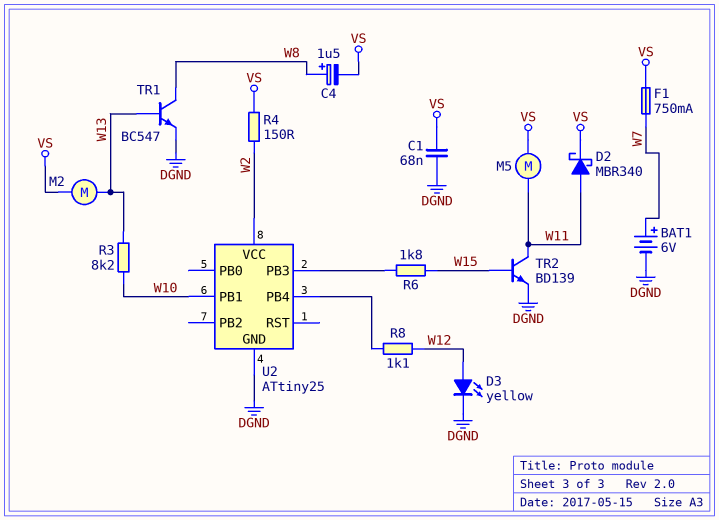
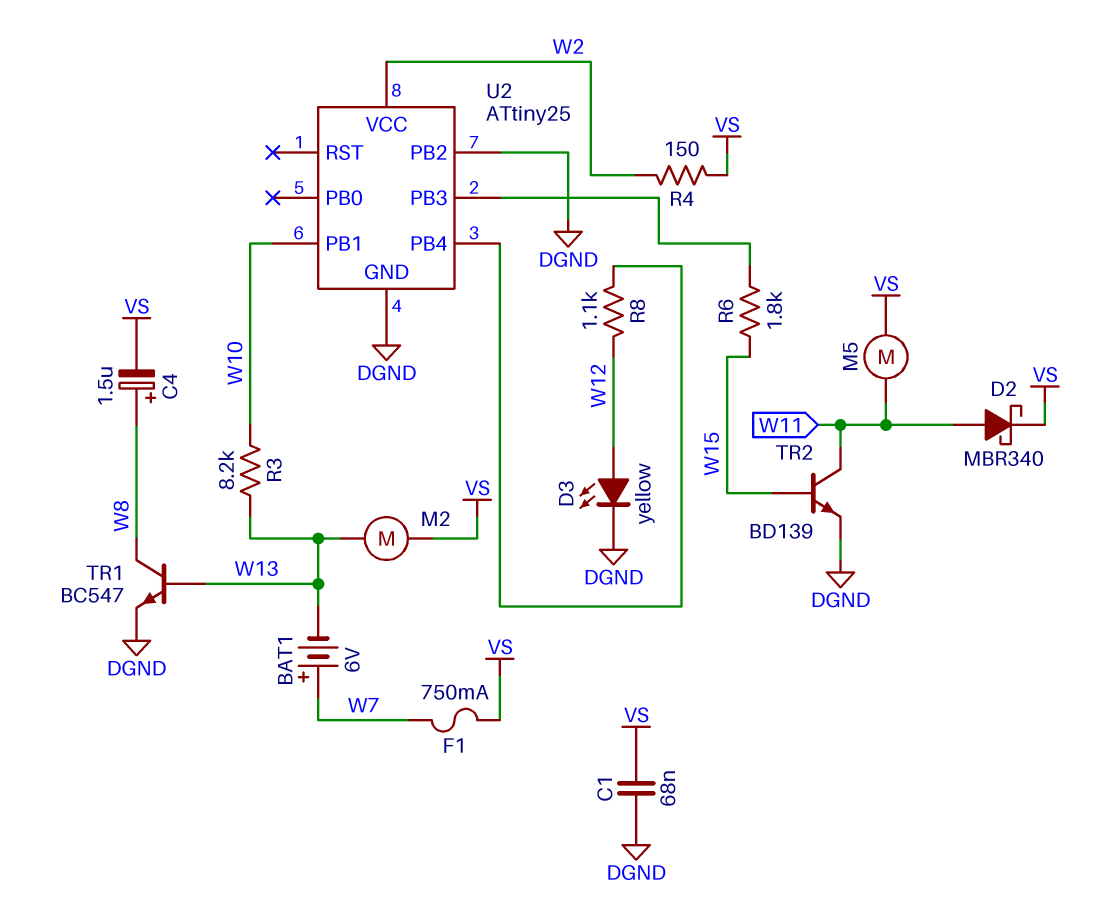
BAT1: 6V (plus W7, minus DGND) -> 6V (plus W7, minus W13)
U2 pin PB2: none -> DGND

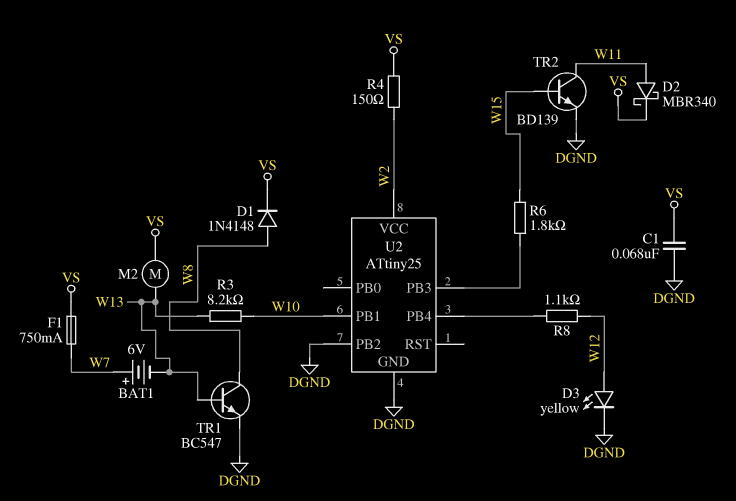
C4: 1.5uF (plus W8, minus VS) -> none
D1: none -> diode 1N4148 (A W8, K VS)
M5: motor (VS, W11) -> none

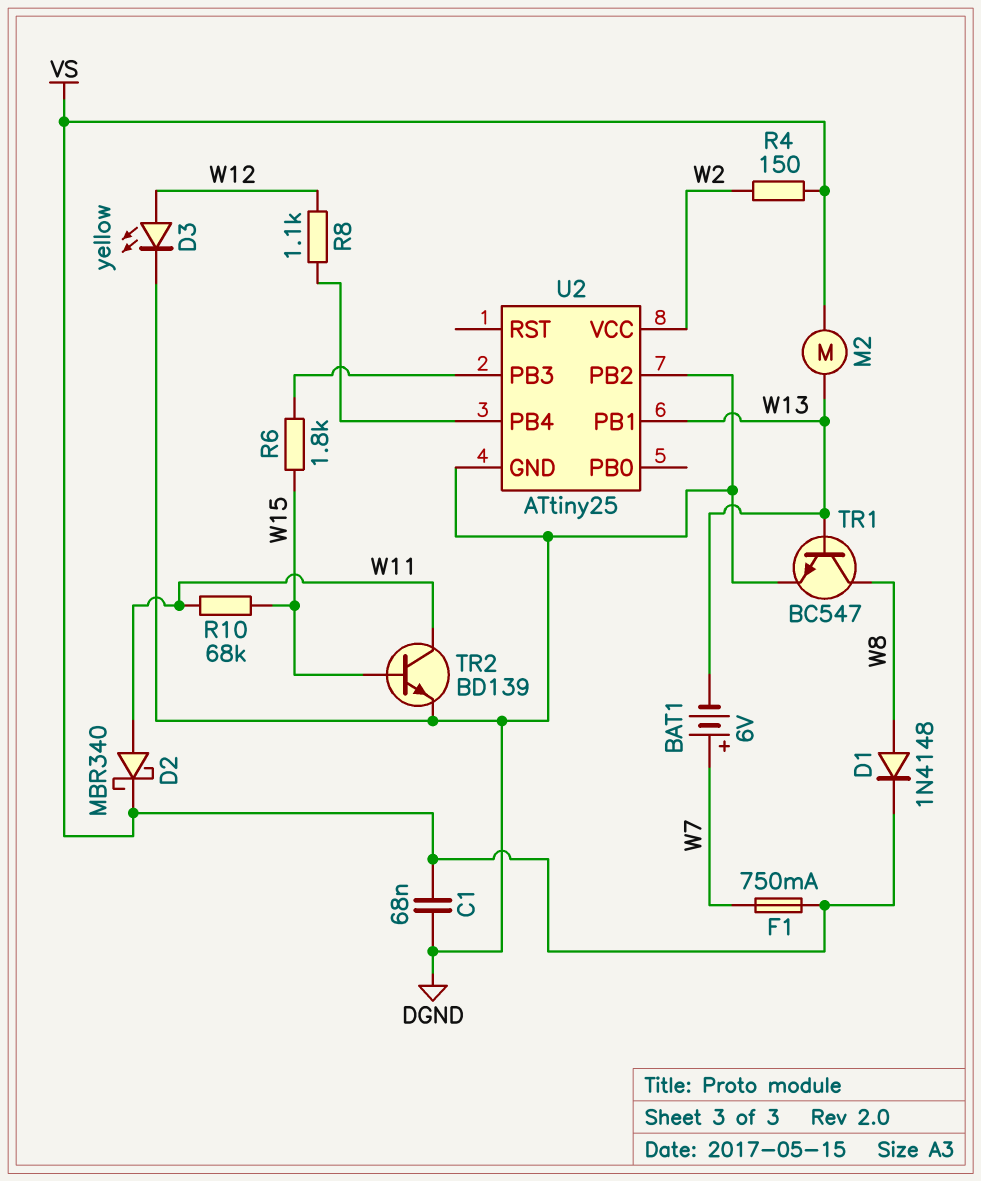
R3: 8.2k (W10, W13) -> none
R10: none -> 68k (W11, W15)
U2 pin PB1: W10 -> W13

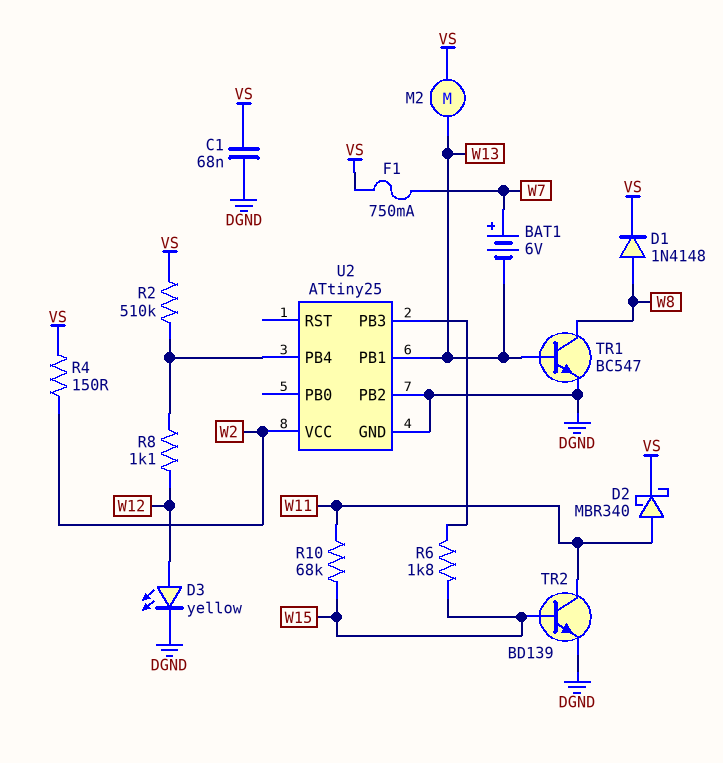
R2: none -> 510k (U2/PB4, VS)

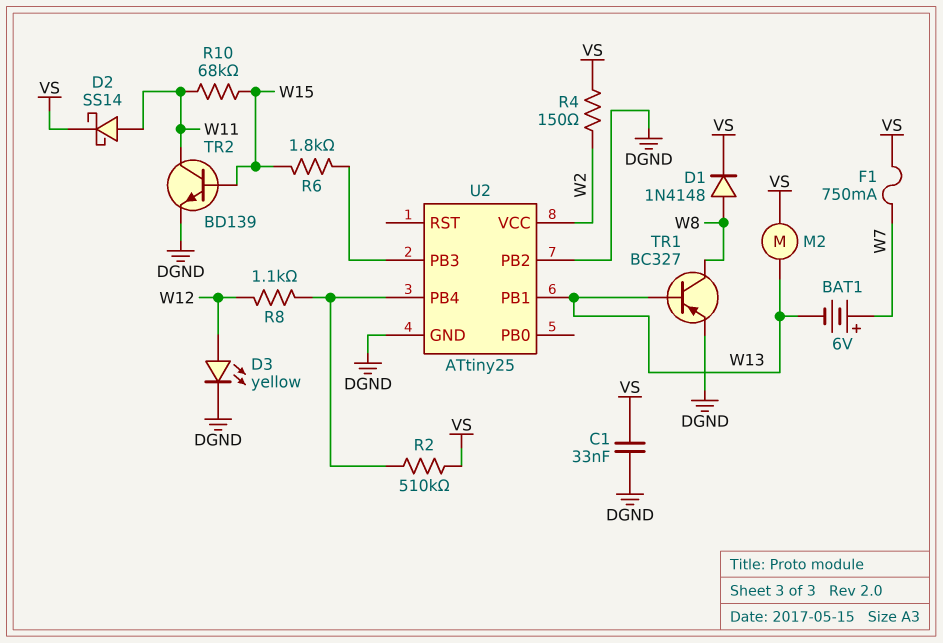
C1: 68nF (DGND, VS) -> 33nF (DGND, VS)
D2: schottky MBR340 (A W11, K VS) -> schottky SS14 (A W11, K VS)
TR1: NPN BC547 (B W13, C W8, E DGND) -> PNP BC327 (B W13, C W8, E DGND)

